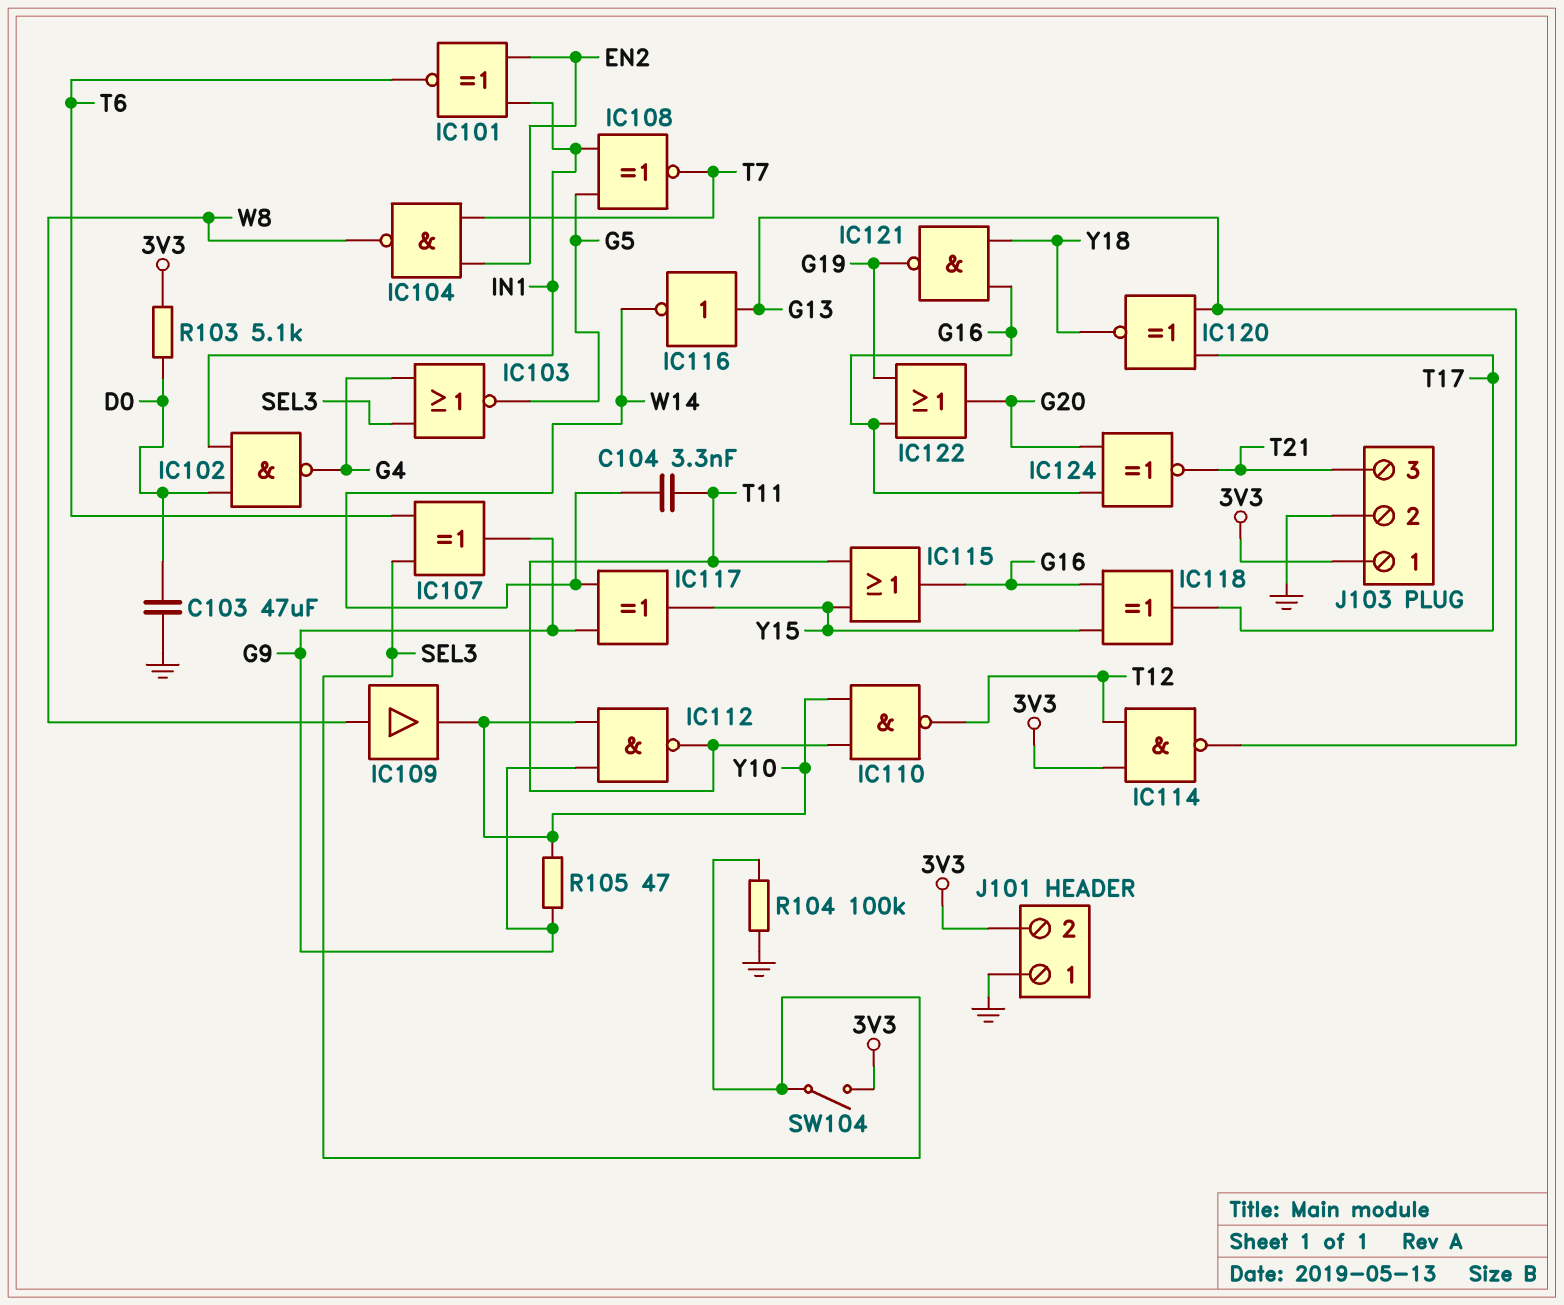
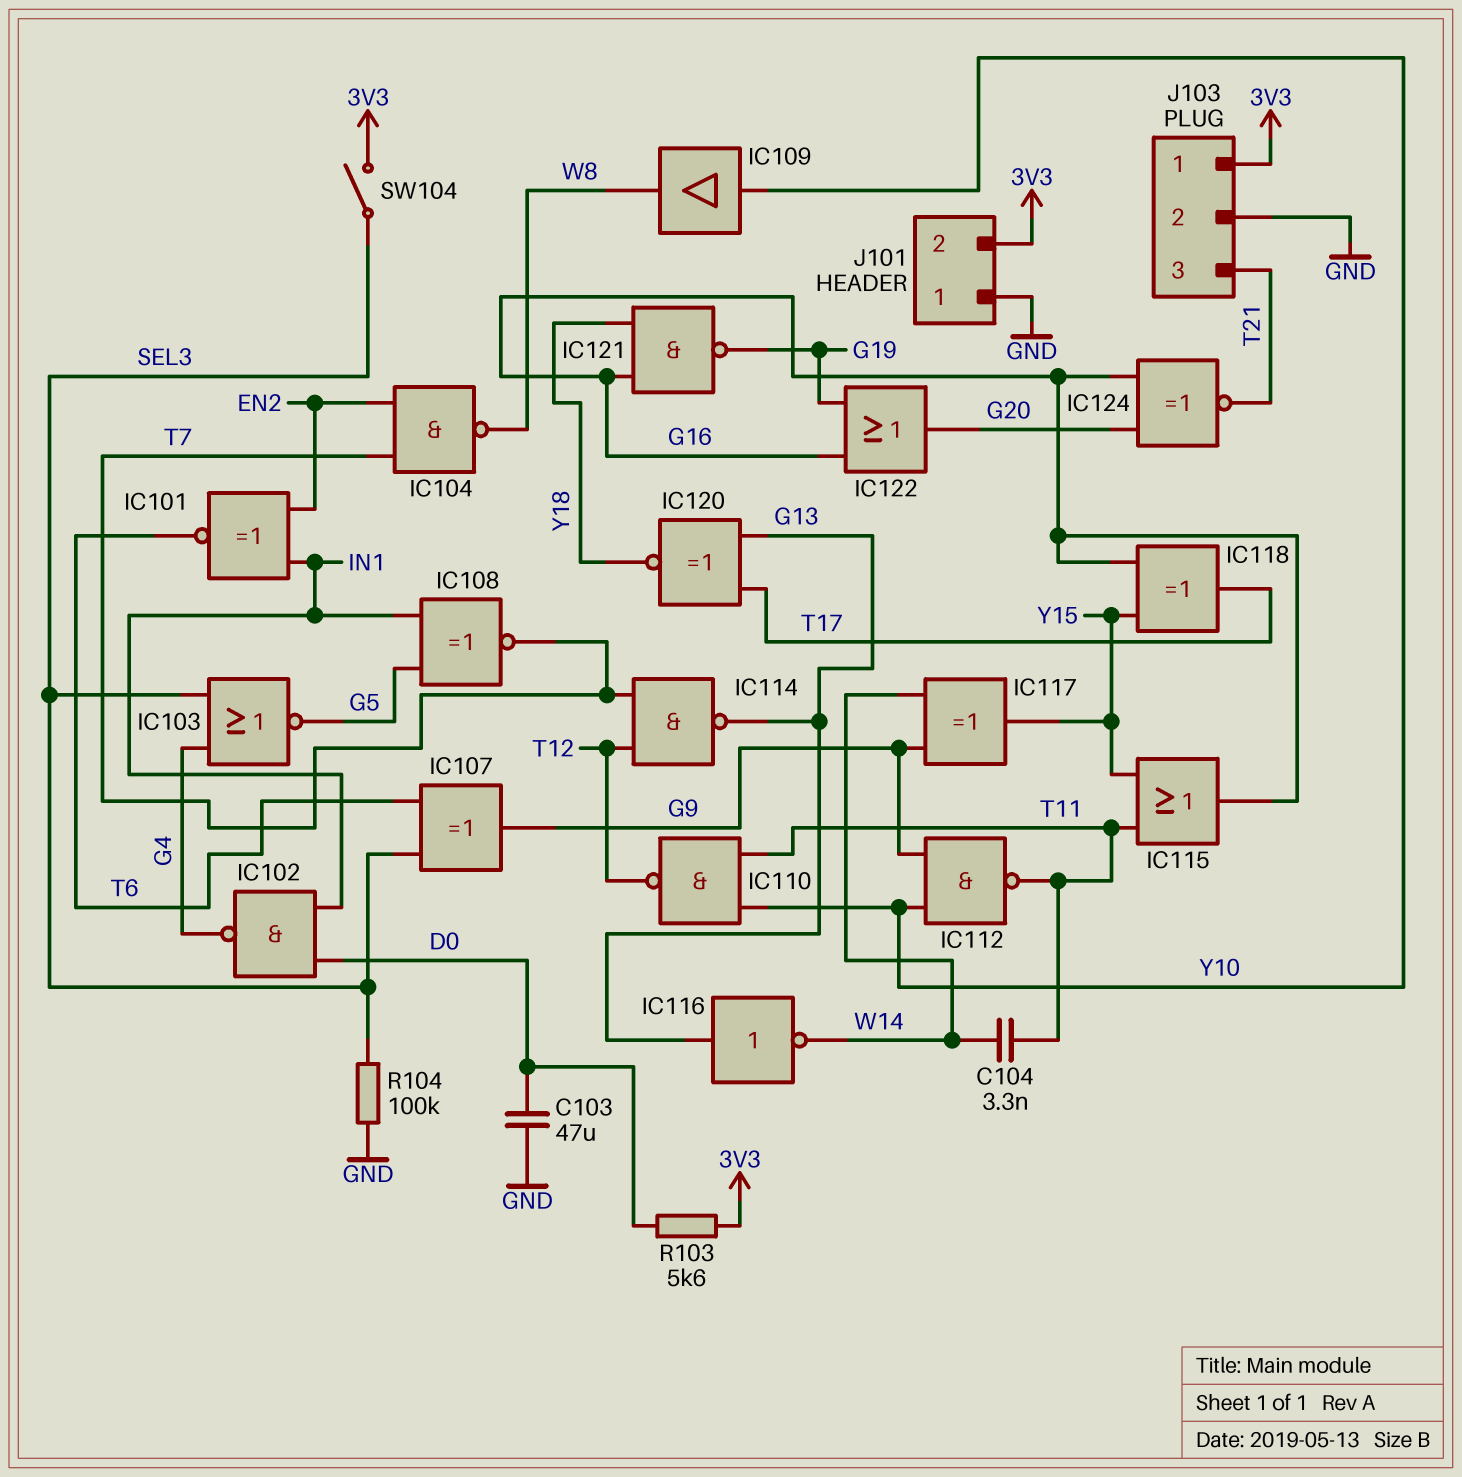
IC109: buffer (in W8, out Y10) -> buffer (in Y10, out W8)
IC114: NAND (in 3V3, in T12, out G13) -> NAND (in T7, in T12, out G13)
R103: 5.1k (3V3, D0) -> 5.6k (3V3, D0)
R105: 47 (G9, Y10) -> none

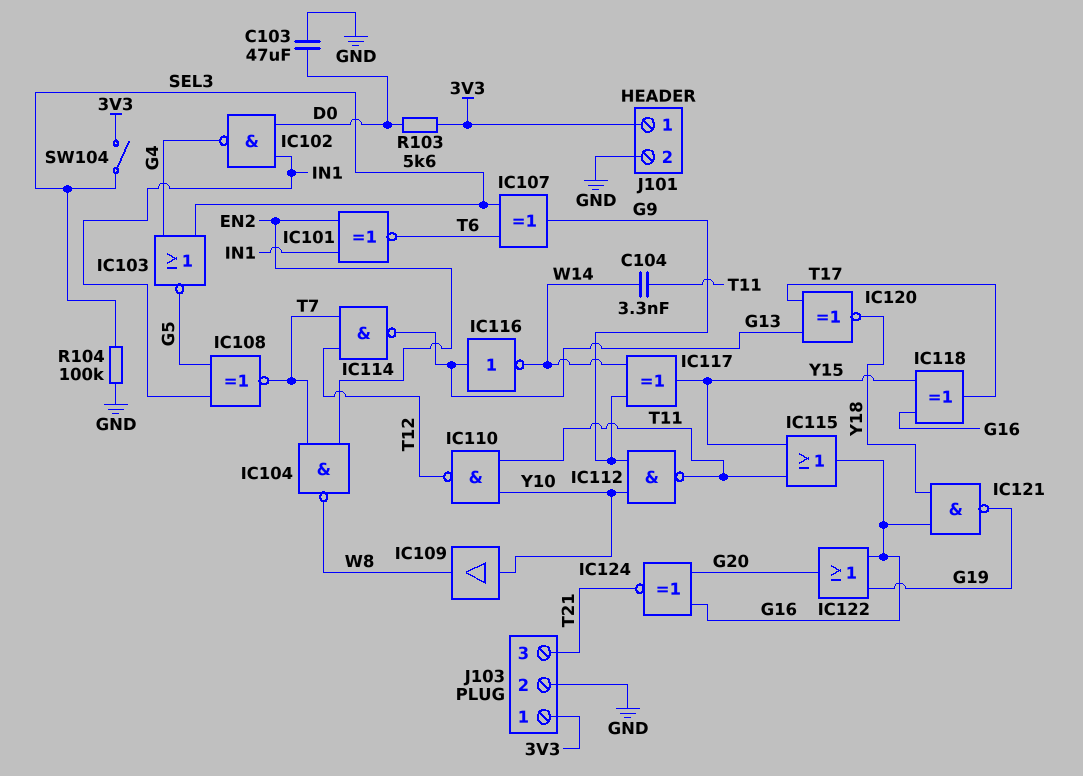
J101 pin 1: GND -> 3V3
J101 pin 2: 3V3 -> GND

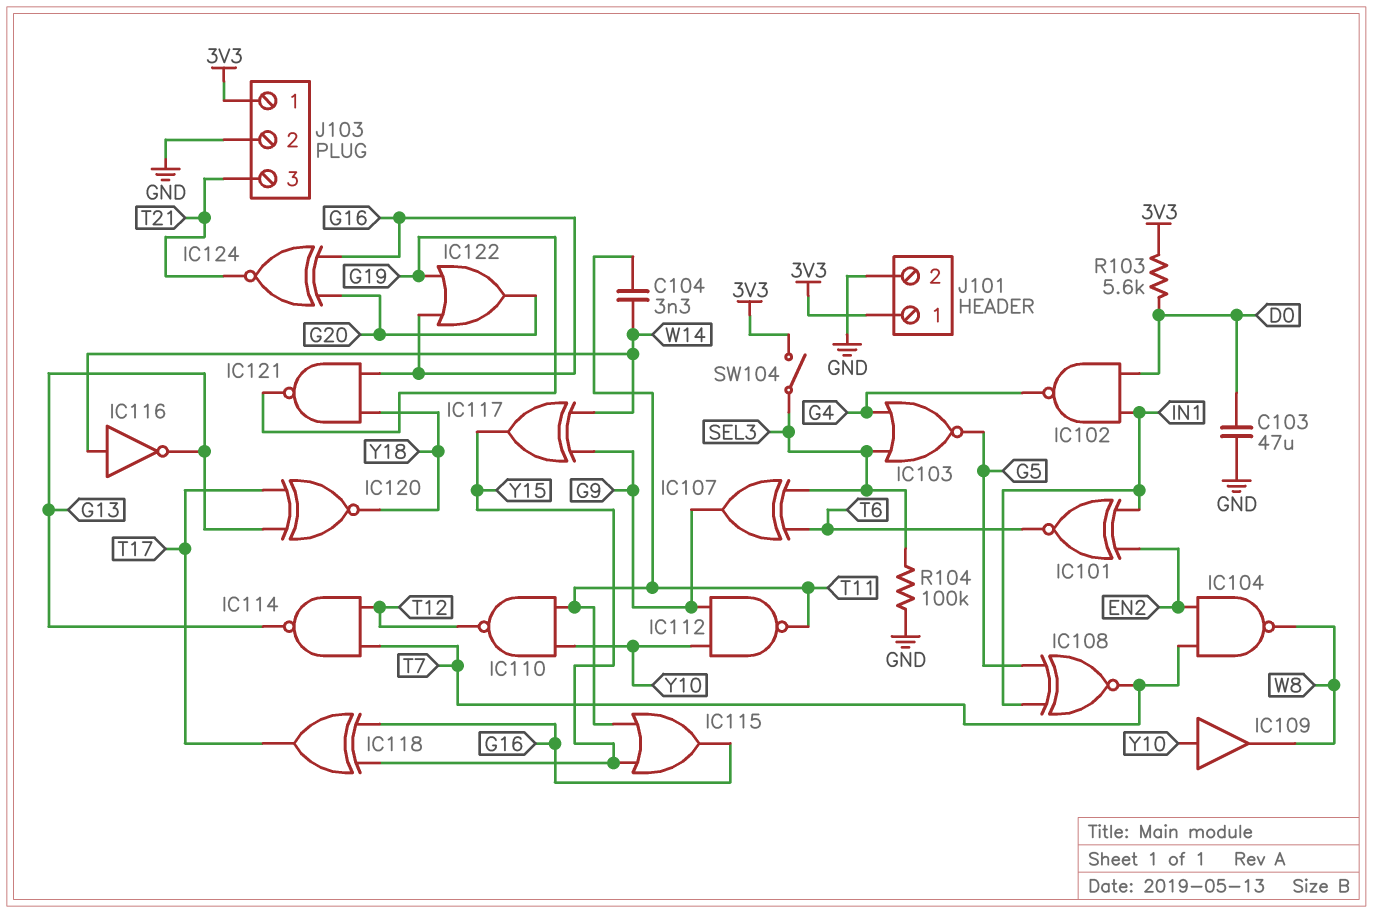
IC116: NOT (in G13, out W14) -> NOT (in W14, out G13)

